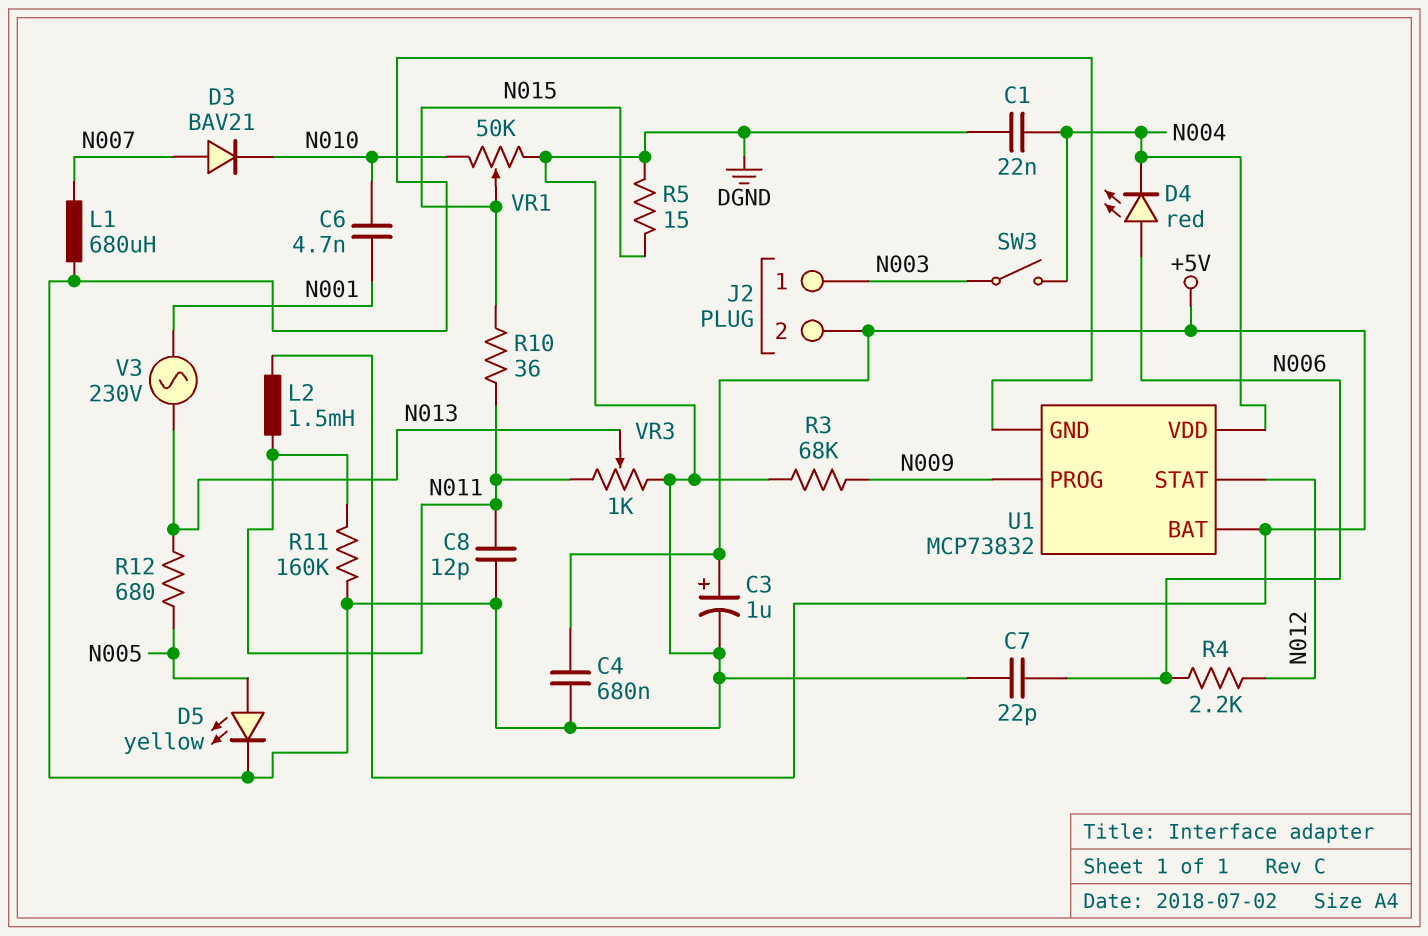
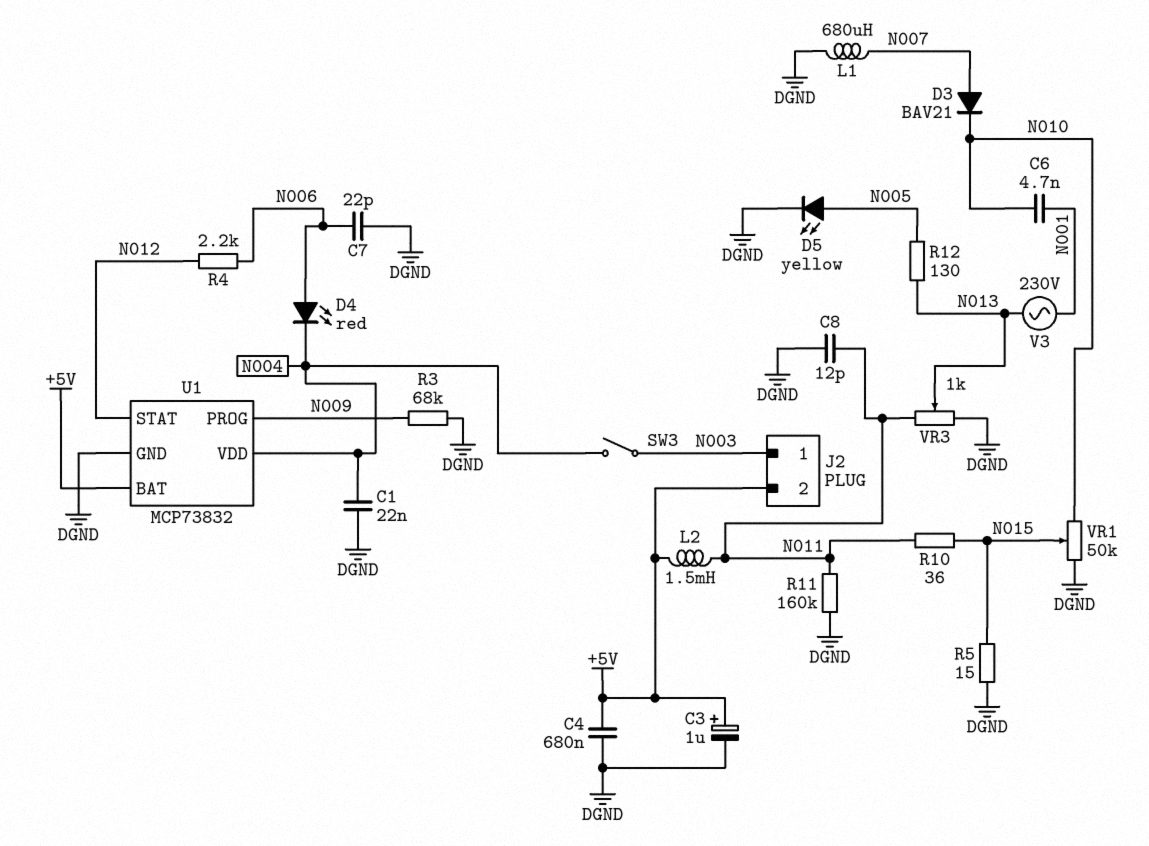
R12: 680 (N005, N013) -> 130 (N005, N013)

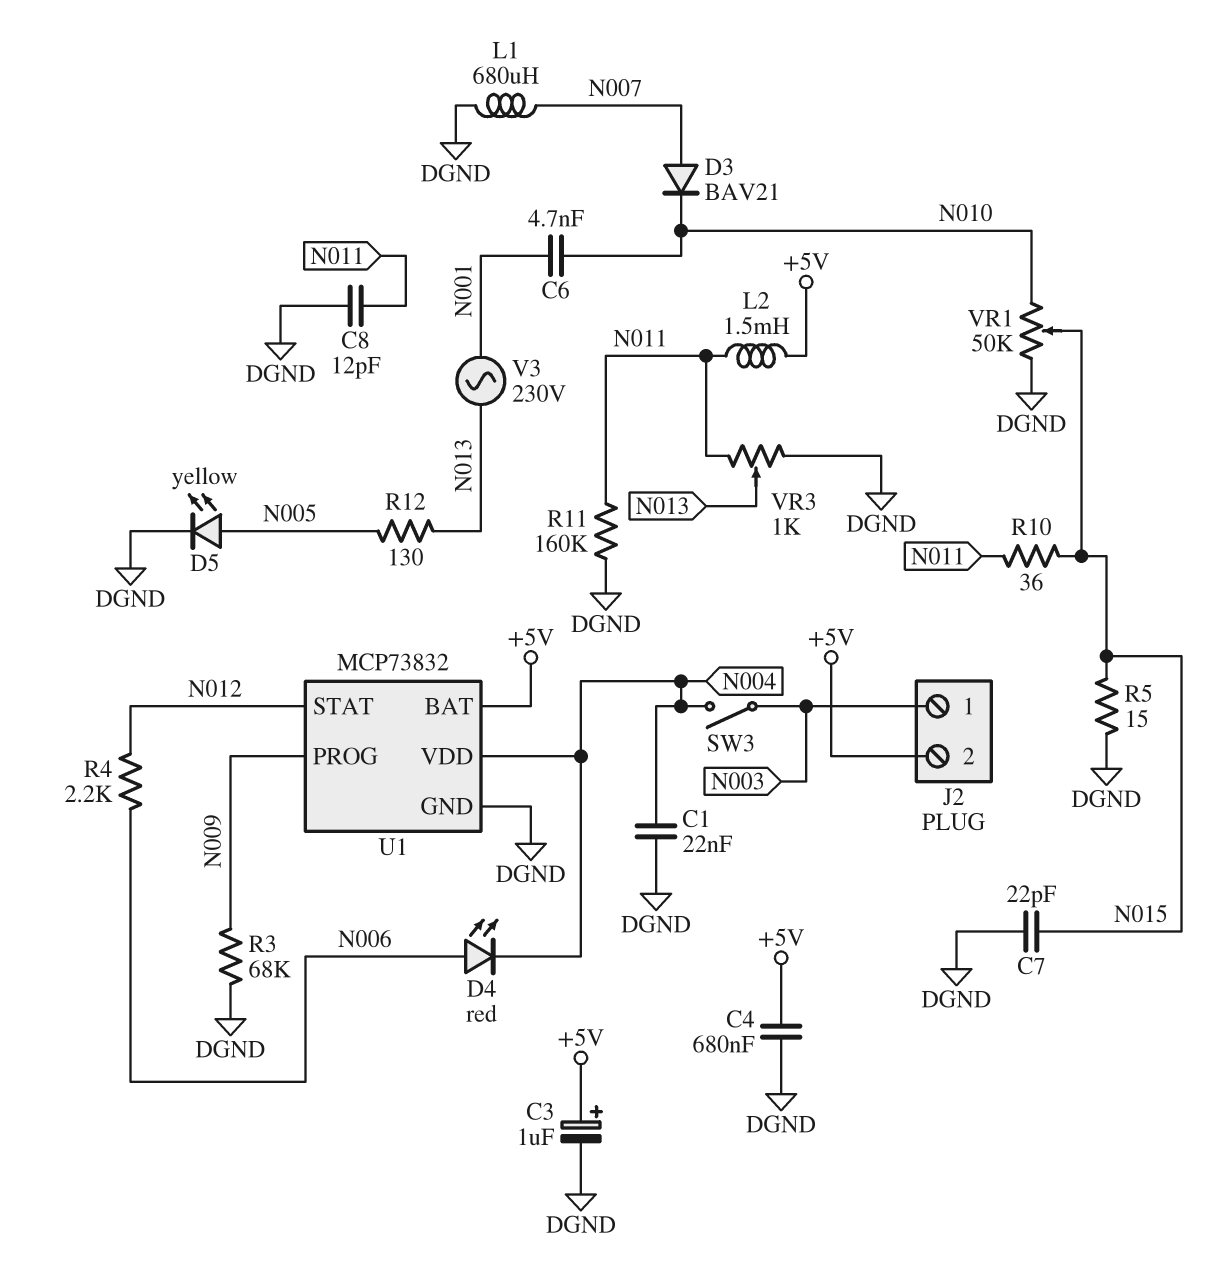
C7: 22pF (DGND, N006) -> 22pF (DGND, N015)

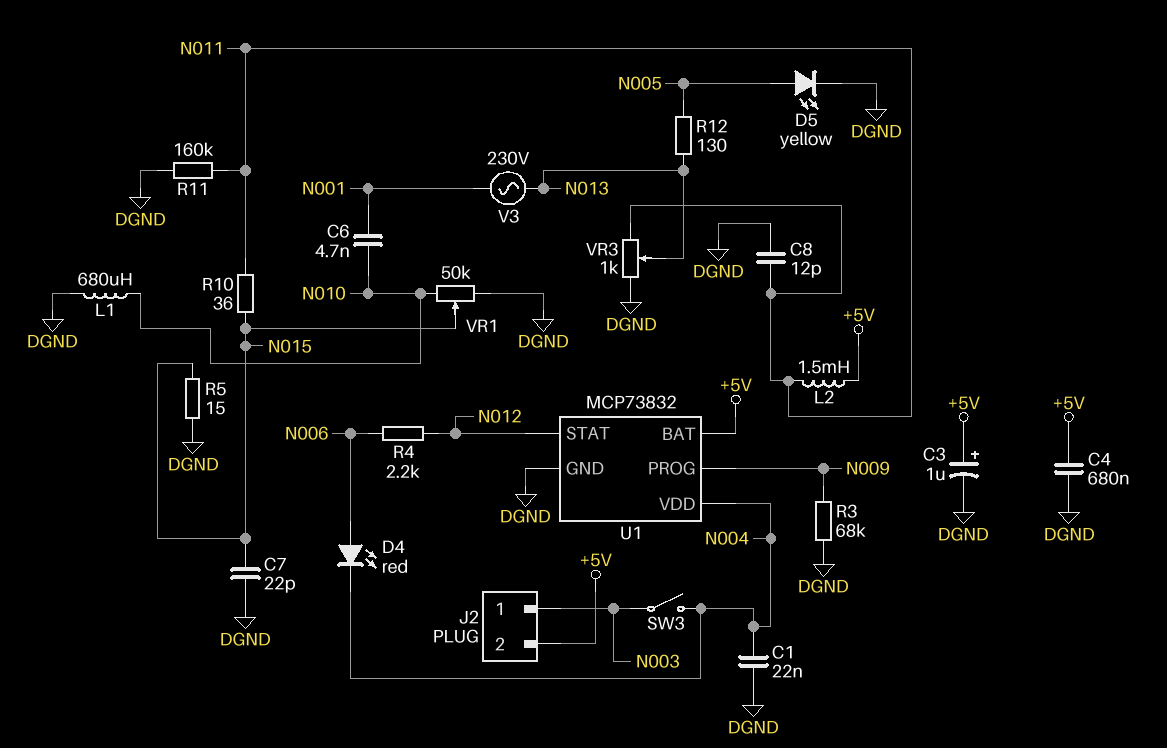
D3: diode BAV21 (A N007, K N010) -> none
L1: 680uH (DGND, N007) -> 680uH (DGND, N010)

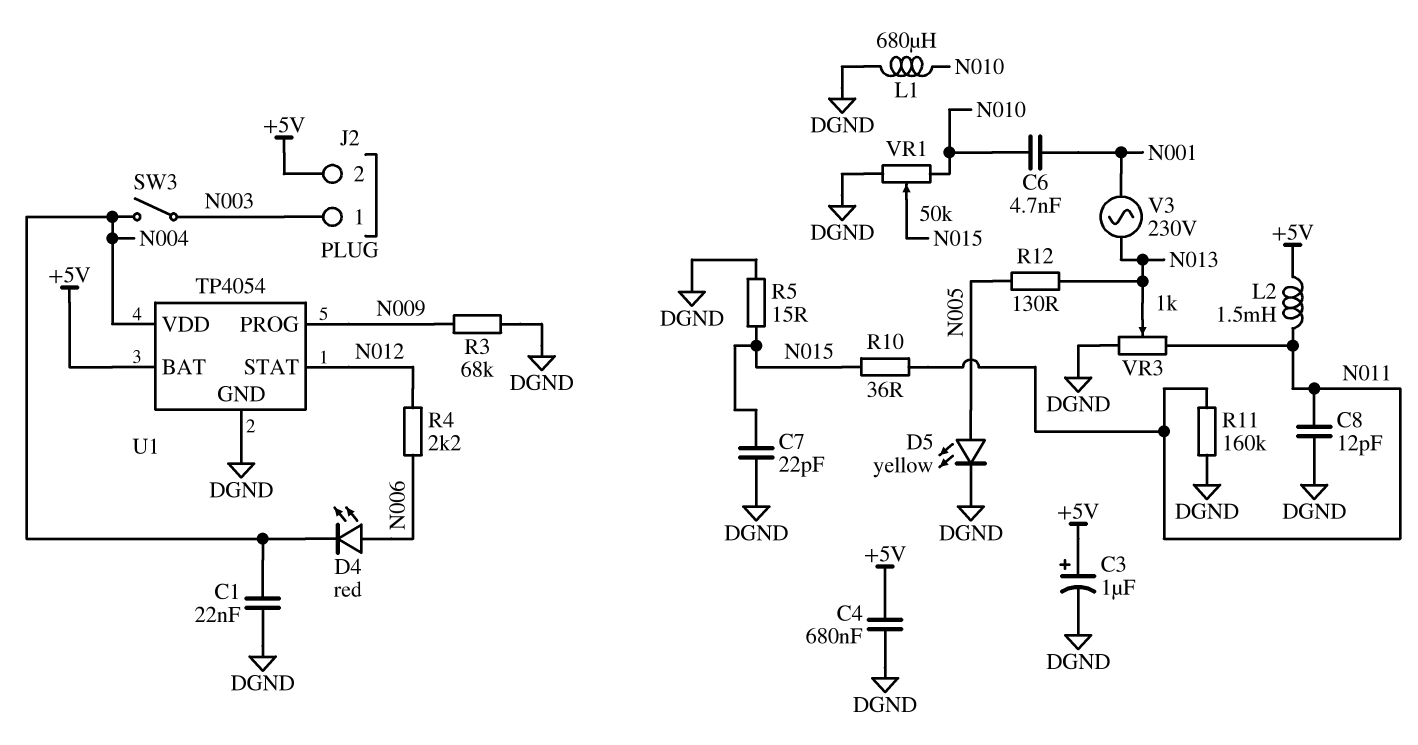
U1: MCP73832 -> TP4054

